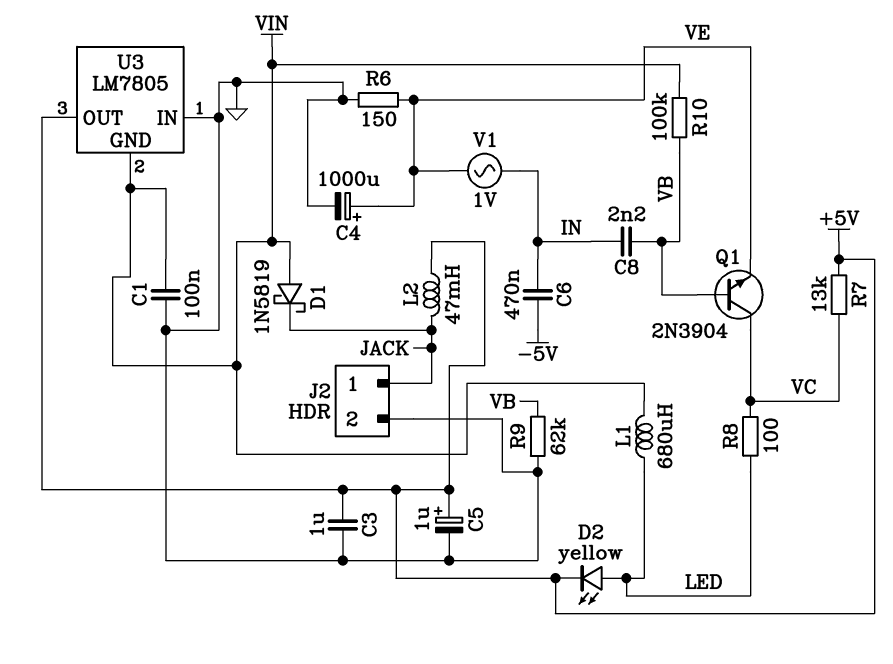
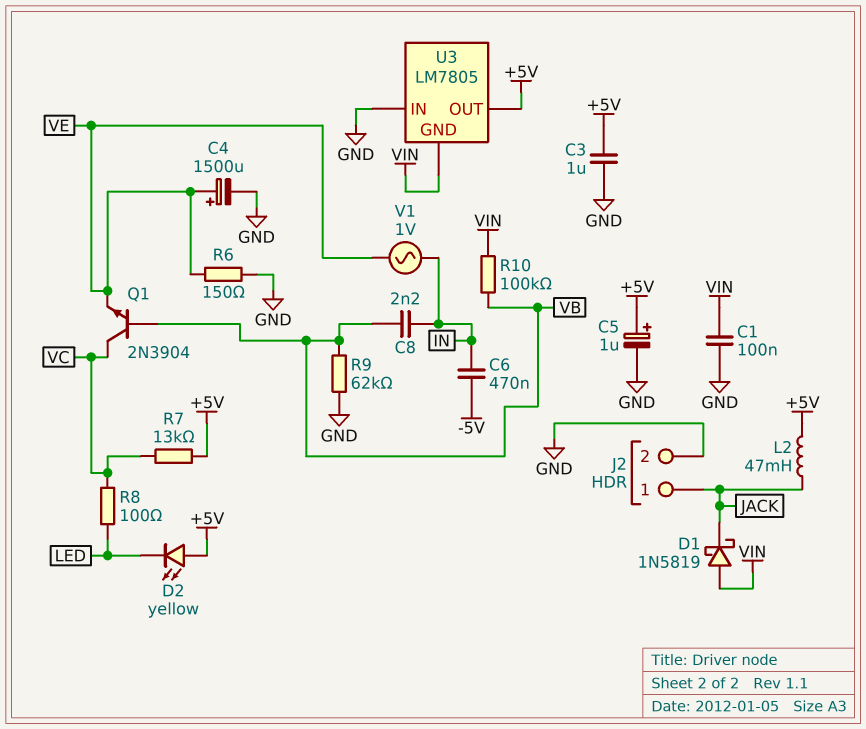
C4: 1000uF (plus VE, minus GND) -> 1500uF (plus VE, minus GND)
D2: LED yellow (A LED, K +5V) -> LED yellow (A +5V, K LED)
L1: 680uH (LED, VIN) -> none

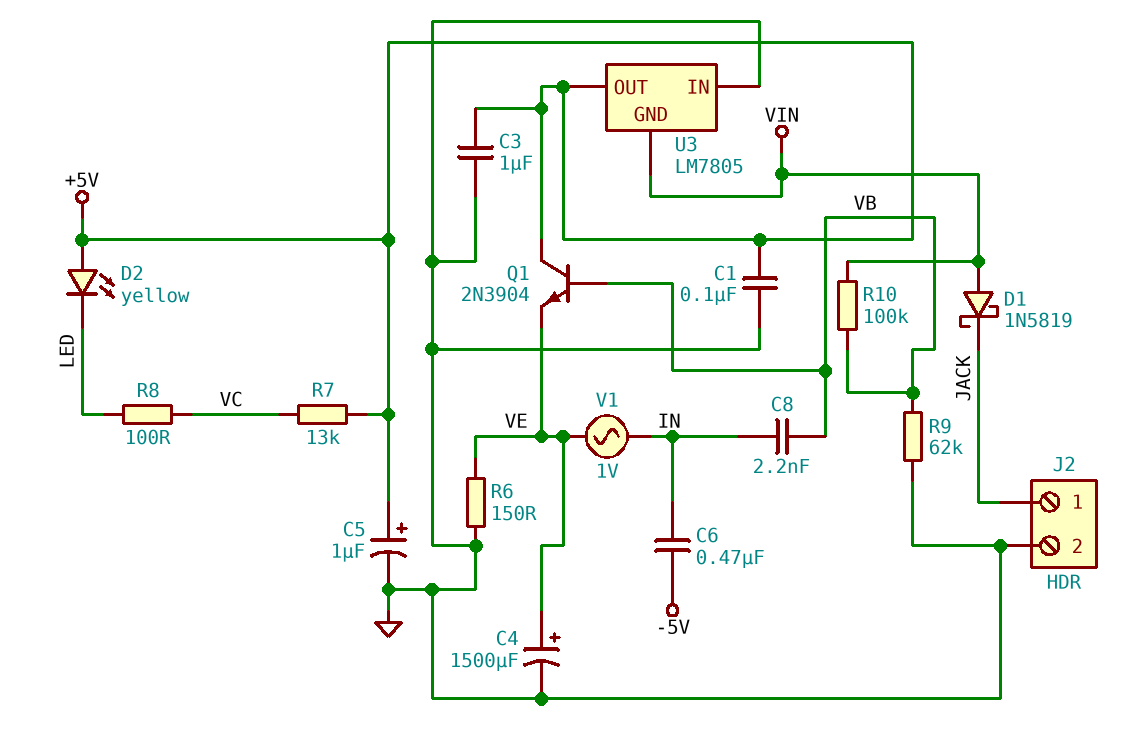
C1: 100nF (GND, VIN) -> 100nF (+5V, GND)
L2: 47mH (+5V, JACK) -> none
Q1: NPN 2N3904 (B VB, C VC, E VE) -> NPN 2N3904 (B VB, C +5V, E VE)

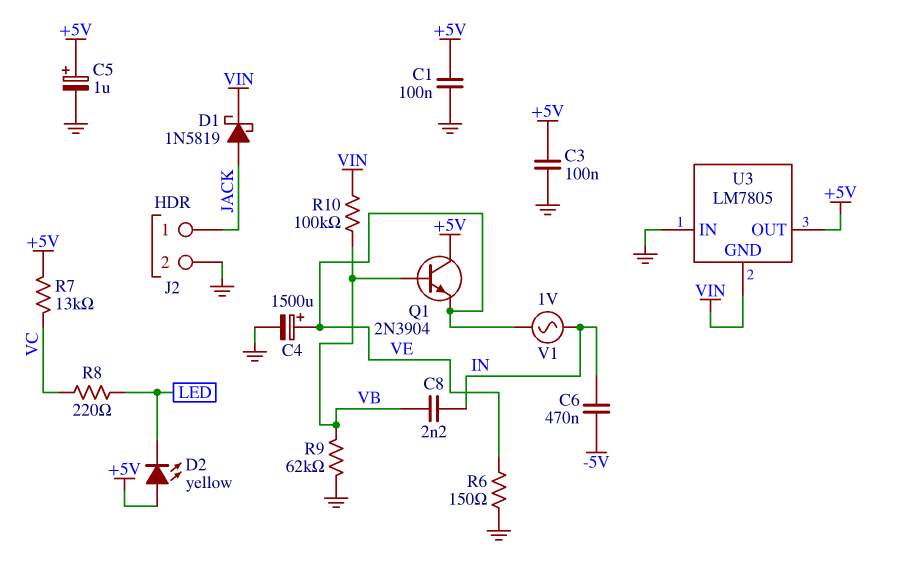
C3: 1uF (+5V, GND) -> 100nF (+5V, GND)
D1: schottky 1N5819 (A VIN, K JACK) -> schottky 1N5819 (A JACK, K VIN)
R8: 100 (LED, VC) -> 220 (LED, VC)

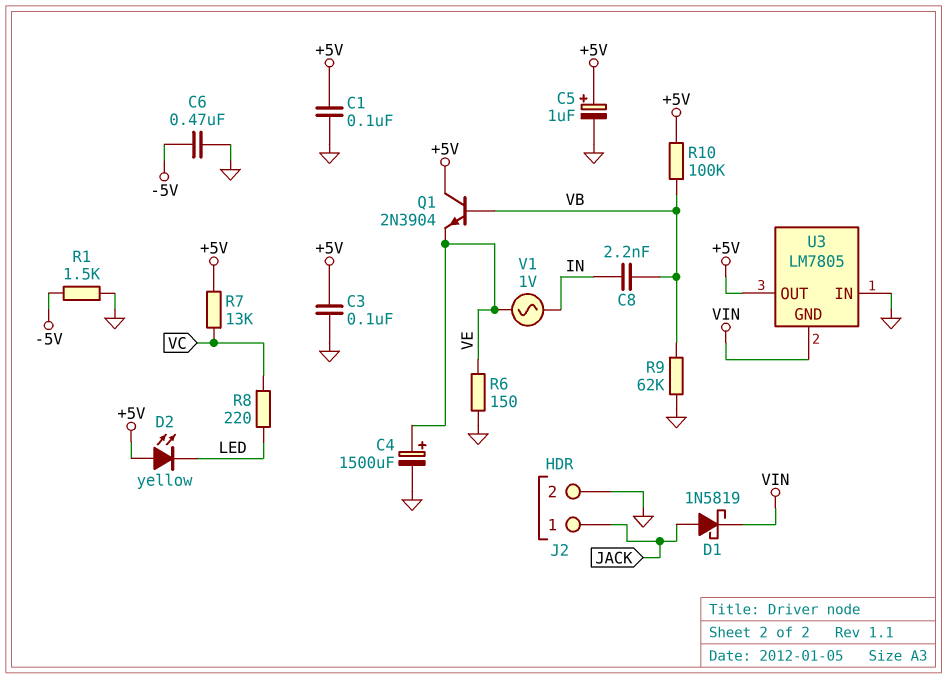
C6: 470nF (-5V, IN) -> 470nF (-5V, GND)
R1: none -> 1.5k (-5V, GND)
R10: 100k (VB, VIN) -> 100k (+5V, VB)

